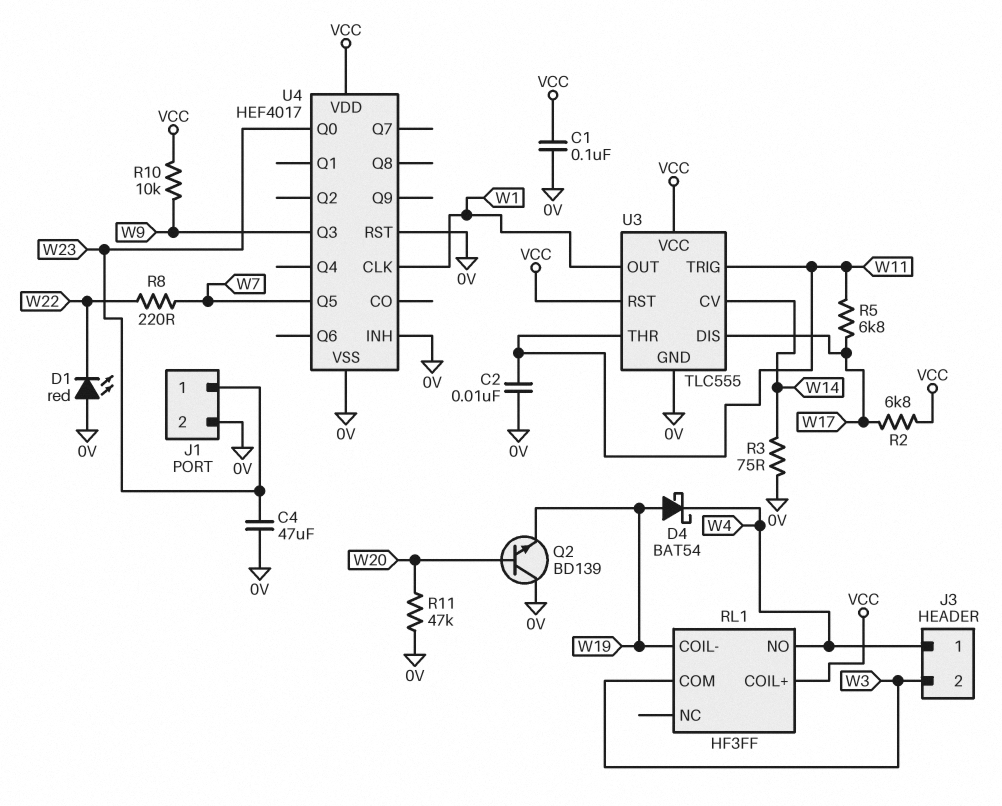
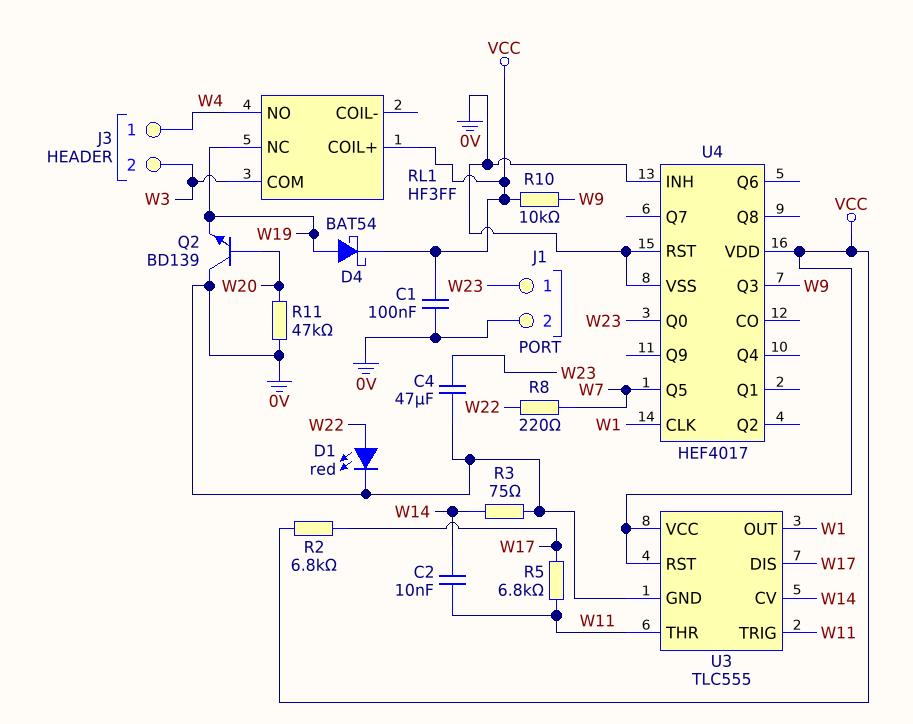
C2: 10nF (0V, W11) -> 10nF (W11, W14)
D1: LED red (A 0V, K W22) -> LED red (A W22, K 0V)
D4: schottky BAT54 (A W19, K W4) -> schottky BAT54 (A W19, K VCC)
RL1 pin COIL-: W19 -> none
RL1 pin NC: none -> W19

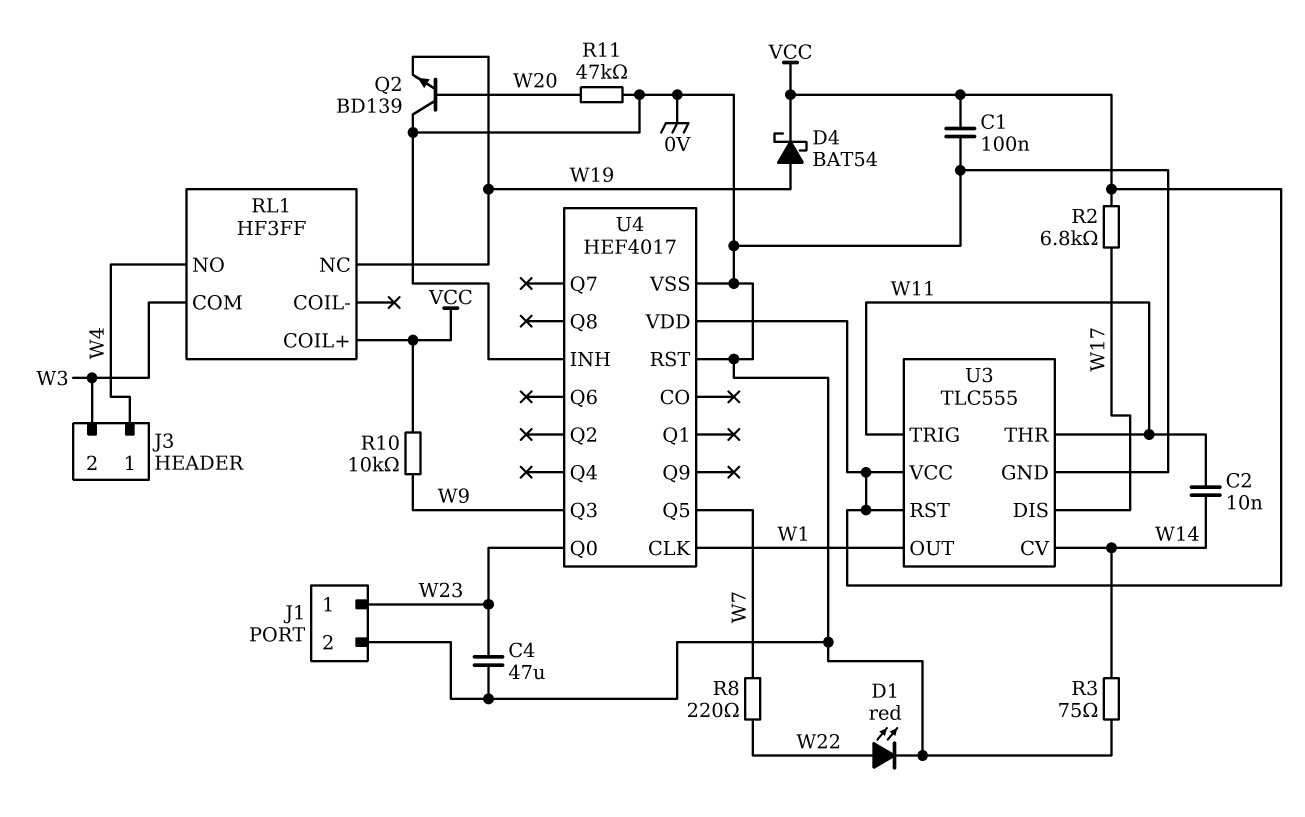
R5: 6.8k (W11, W17) -> none

